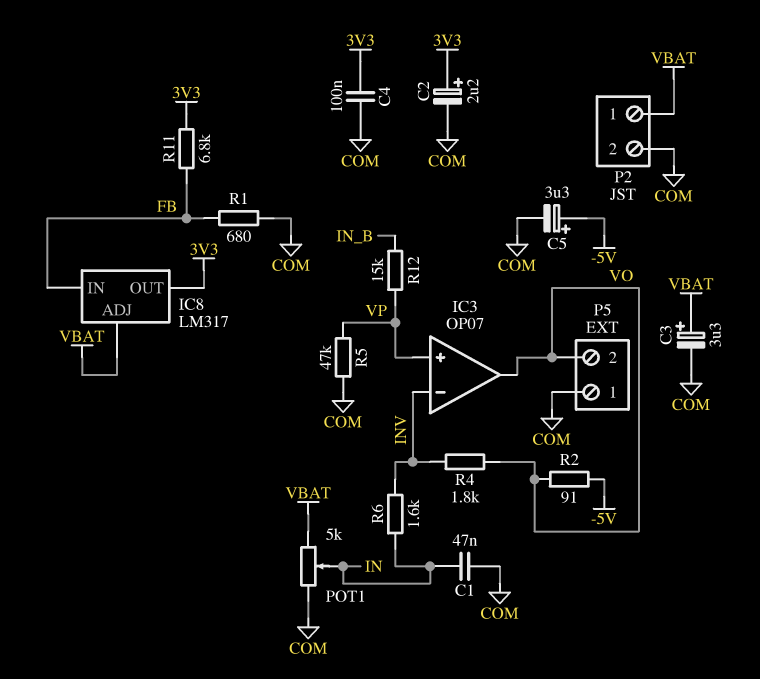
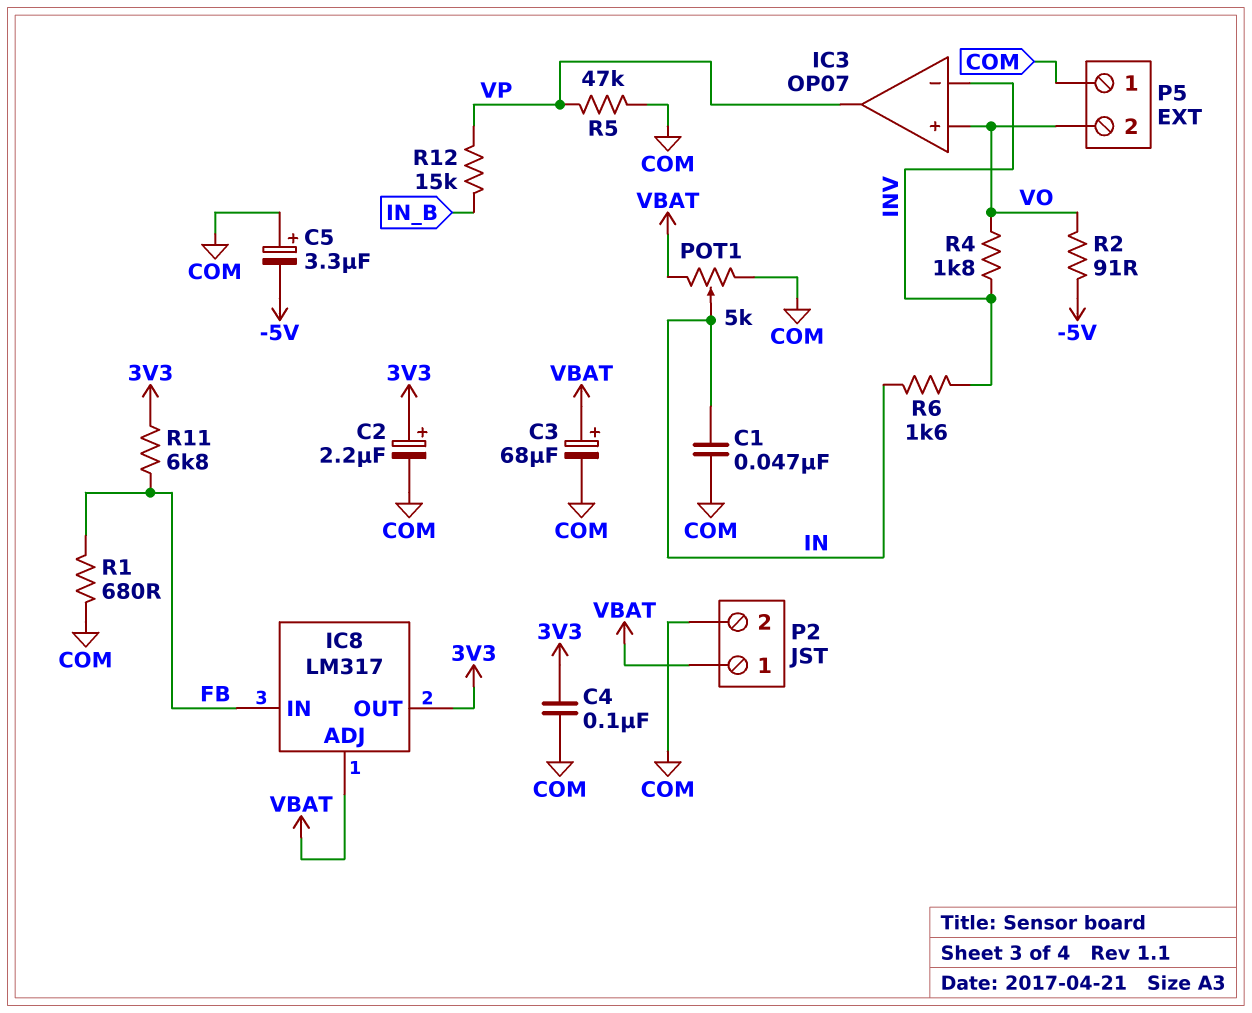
C3: 3.3uF (plus VBAT, minus COM) -> 68uF (plus VBAT, minus COM)
C5: 3.3uF (plus -5V, minus COM) -> 3.3uF (plus COM, minus -5V)
IC3 pin in+: VP -> VO
IC3 pin out: VO -> VP

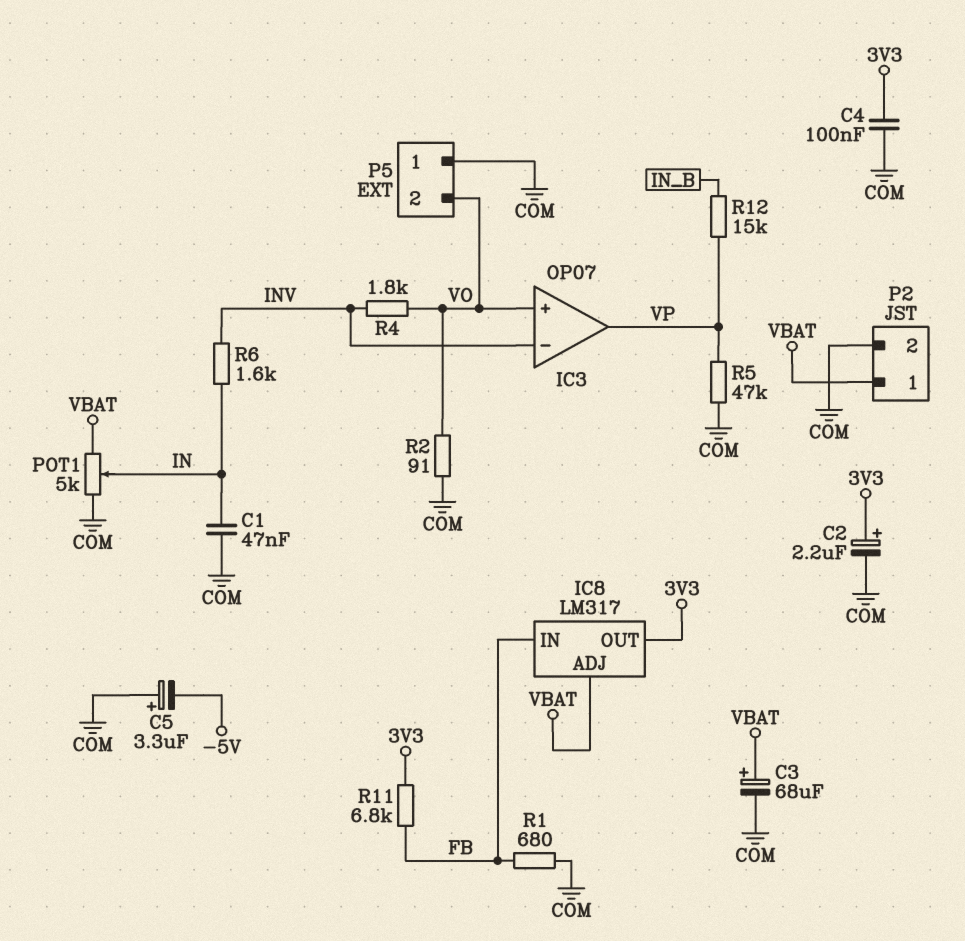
R2: 91 (-5V, VO) -> 91 (COM, VO)

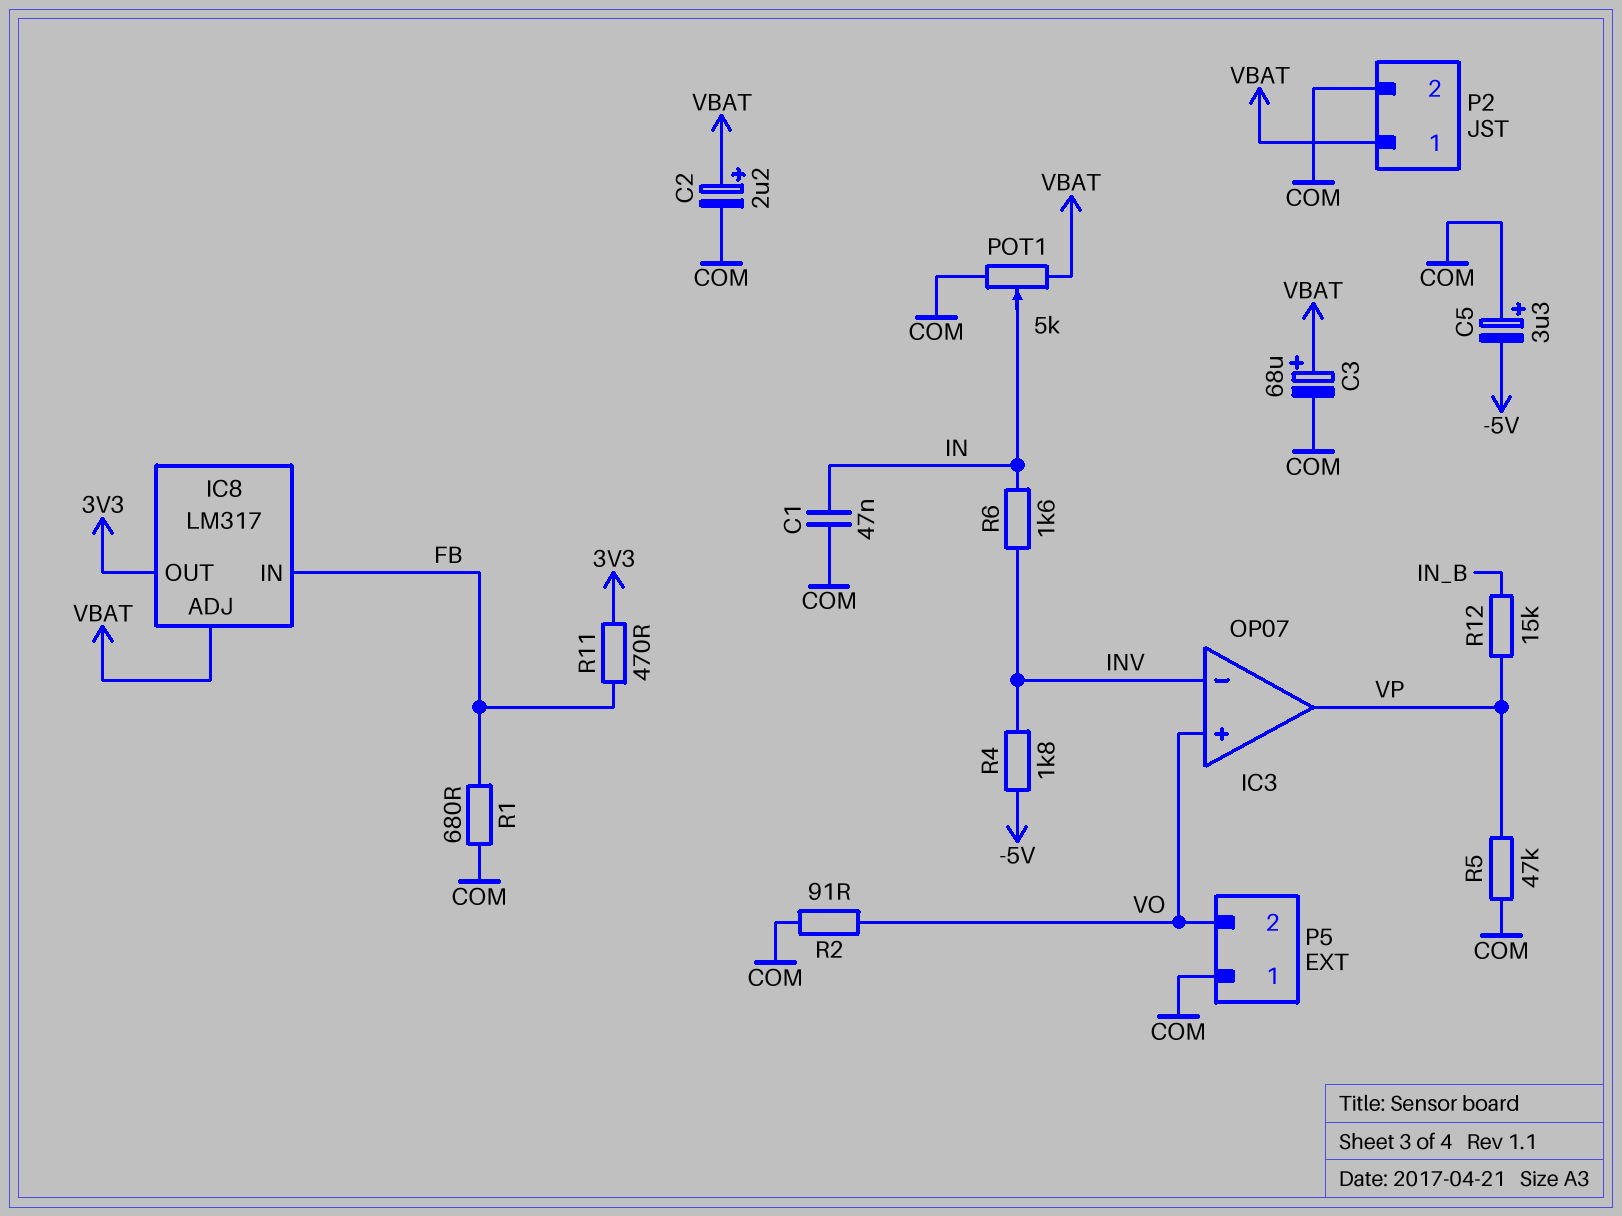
C2: 2.2uF (plus 3V3, minus COM) -> 2.2uF (plus VBAT, minus COM)
C4: 100nF (3V3, COM) -> none
R4: 1.8k (INV, VO) -> 1.8k (-5V, INV)
R11: 6.8k (3V3, FB) -> 470 (3V3, FB)

